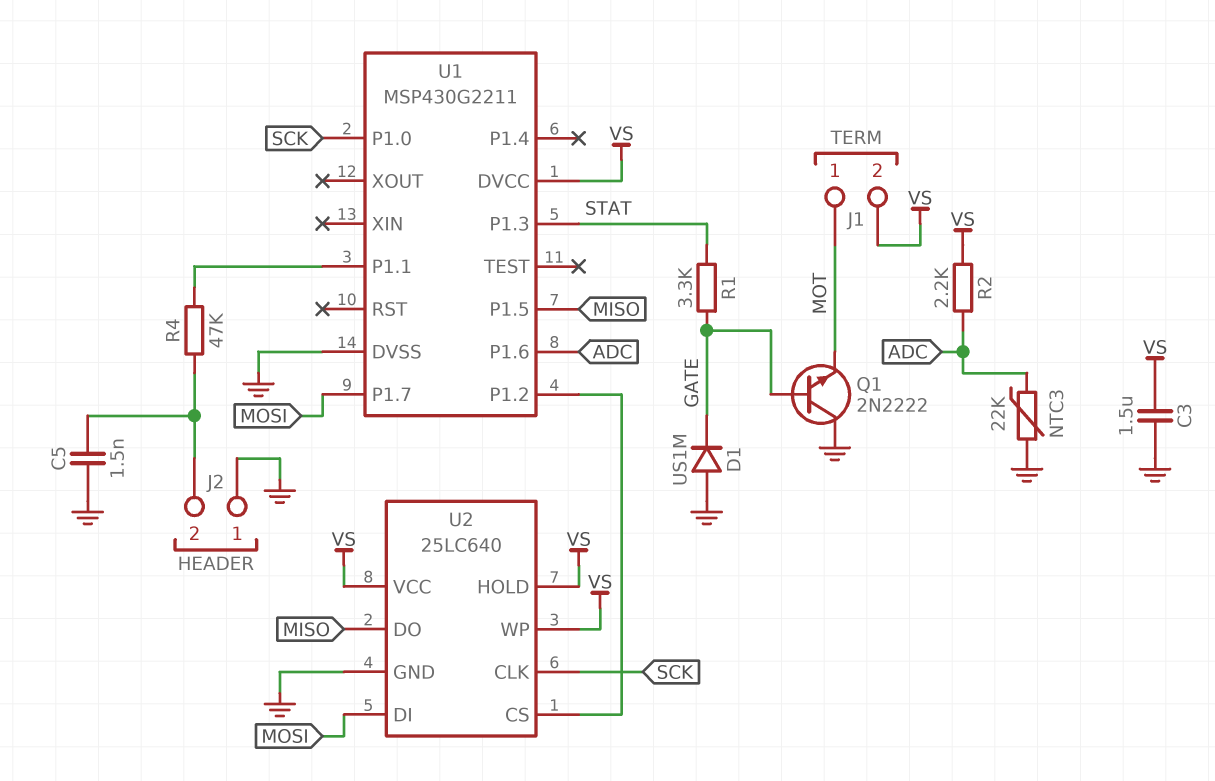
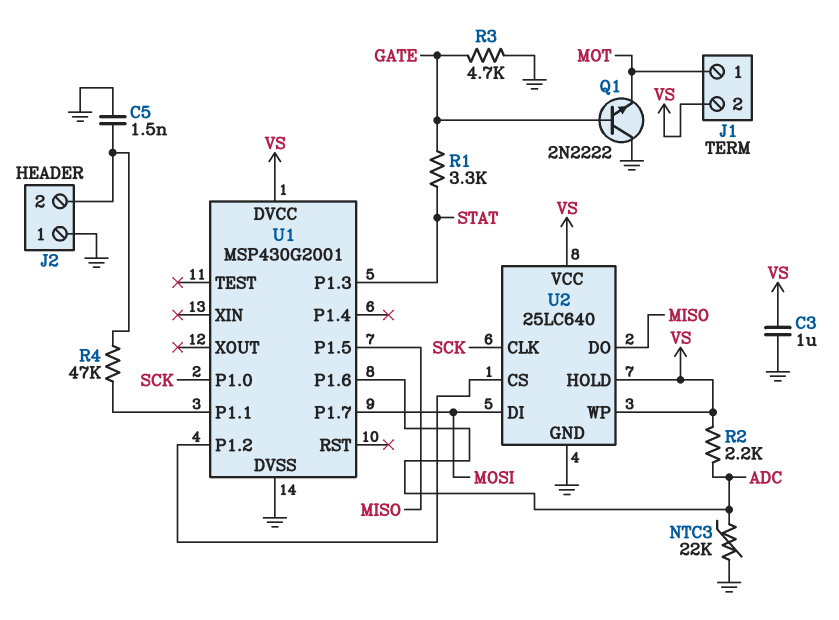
C3: 1.5uF (GND, VS) -> 1uF (GND, VS)
D1: diode US1M (A GND, K GATE) -> none
R3: none -> 4.7k (GATE, GND)
U1: MSP430G2211 -> MSP430G2001

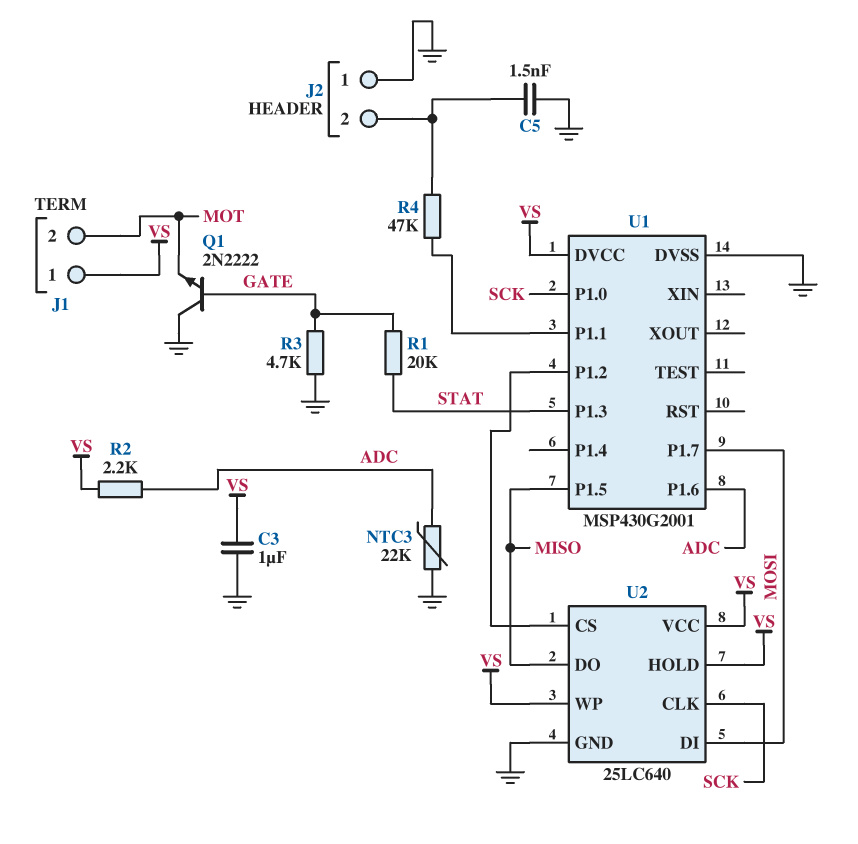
J1 pin 1: MOT -> VS
J1 pin 2: VS -> MOT
R1: 3.3k (GATE, STAT) -> 20k (GATE, STAT)

